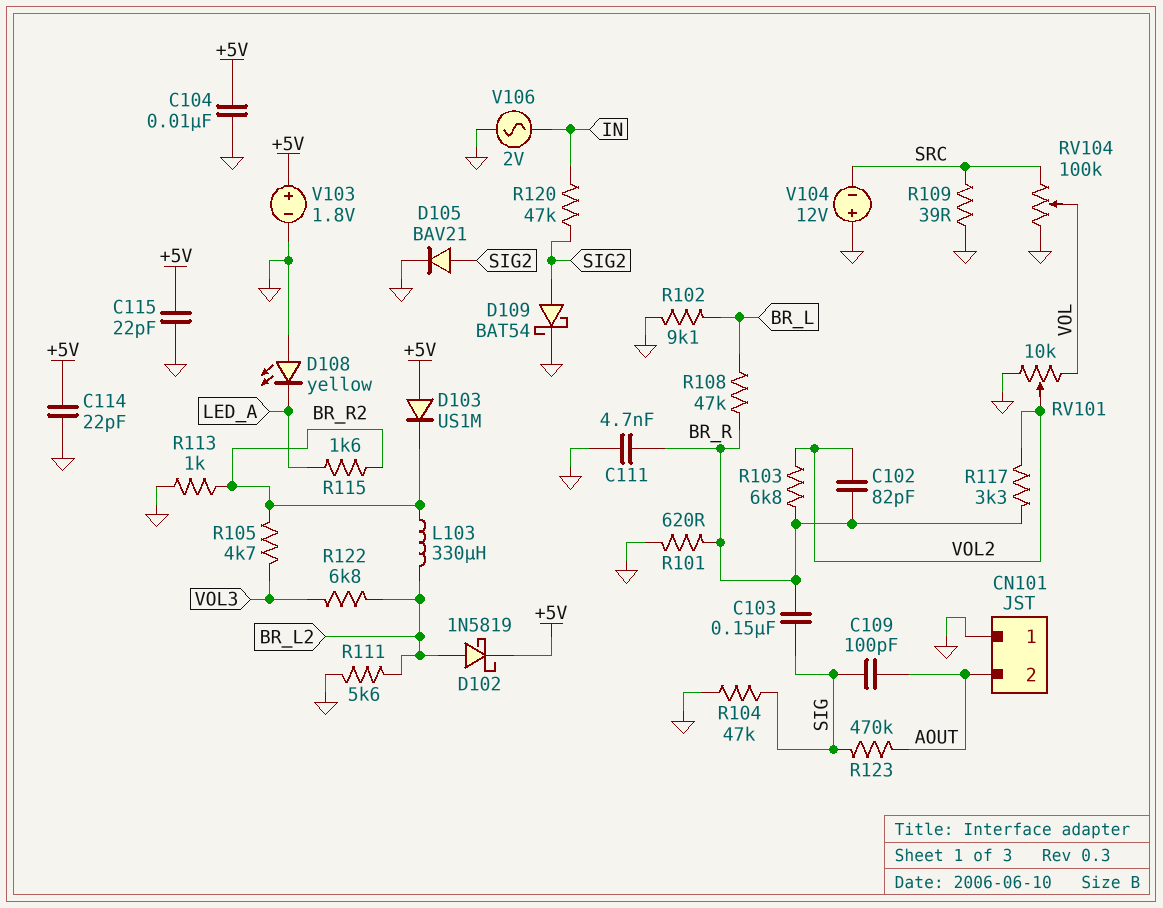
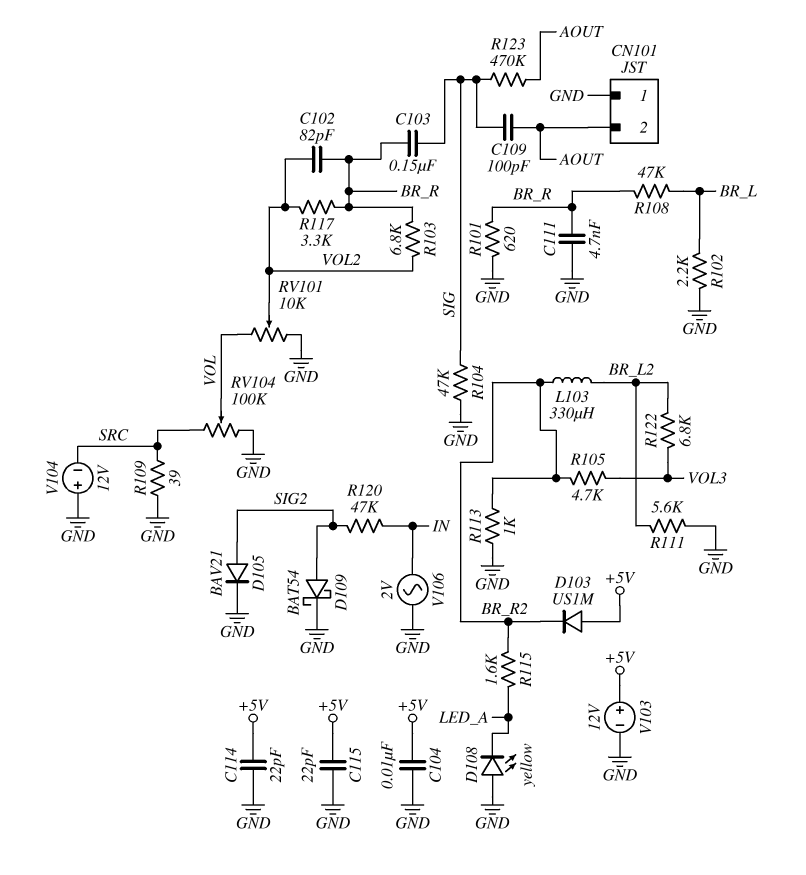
D102: schottky 1N5819 (A BR_L2, K +5V) -> none
R102: 9.1k (BR_L, GND) -> 2.2k (BR_L, GND)
V103: 1.8V (plus +5V, minus GND) -> 12V (plus +5V, minus GND)

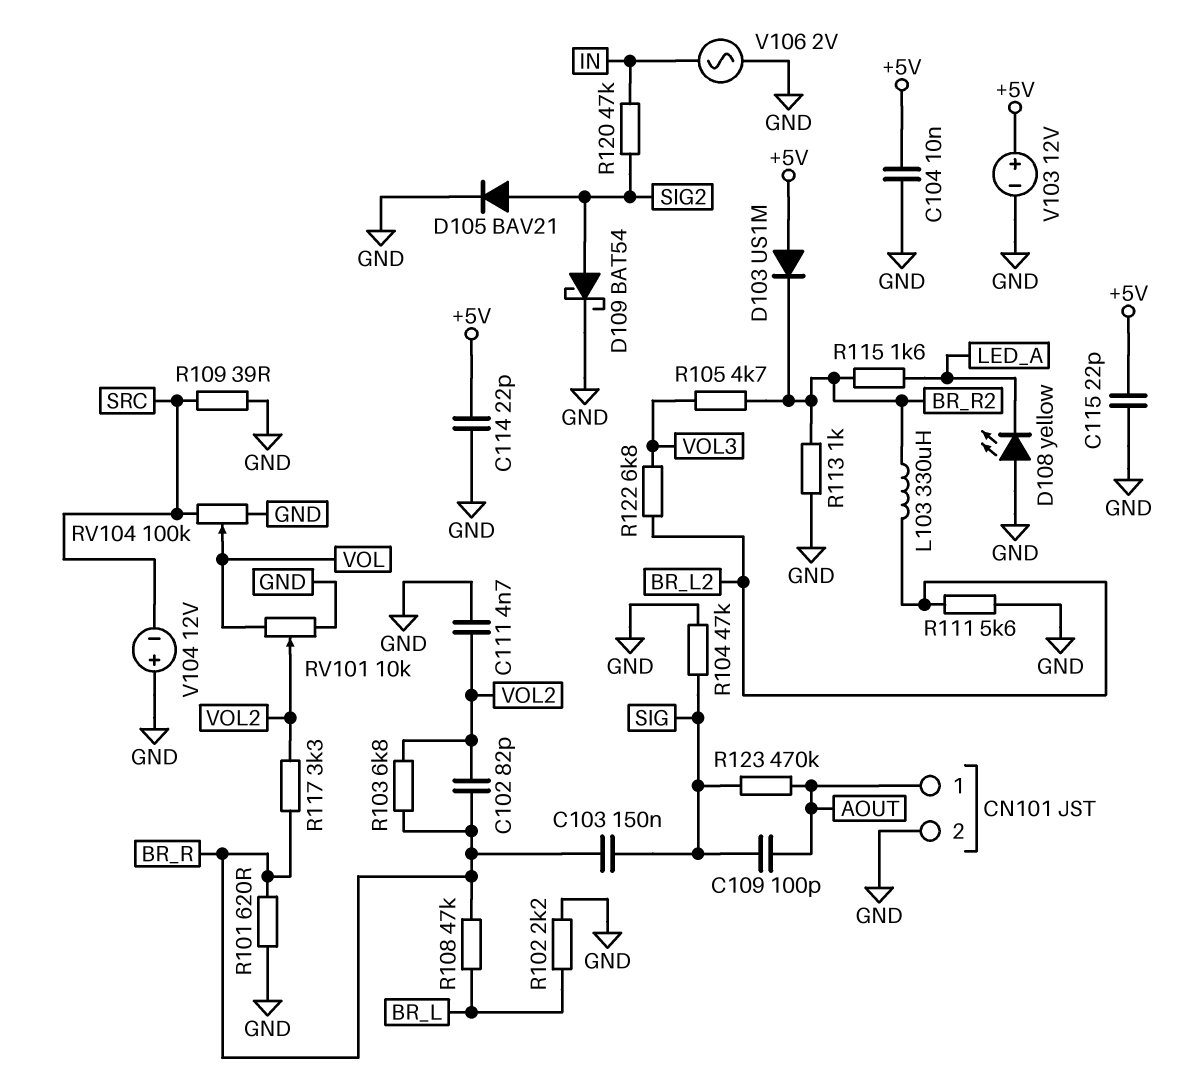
C111: 4.7nF (BR_R, GND) -> 4.7nF (GND, VOL2)
CN101 pin 1: GND -> AOUT
CN101 pin 2: AOUT -> GND

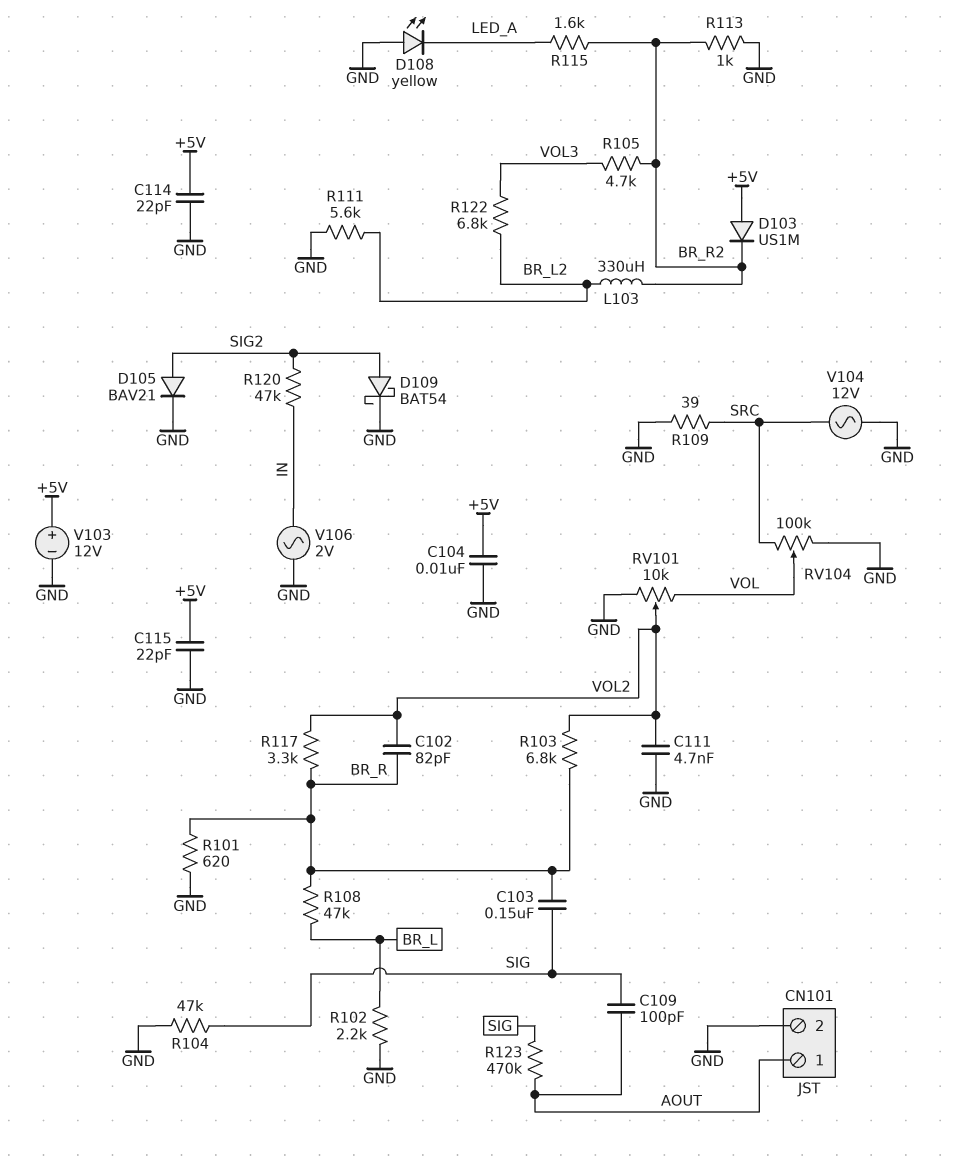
V104: 12V (plus GND, minus SRC) -> AC 12V (GND, SRC)

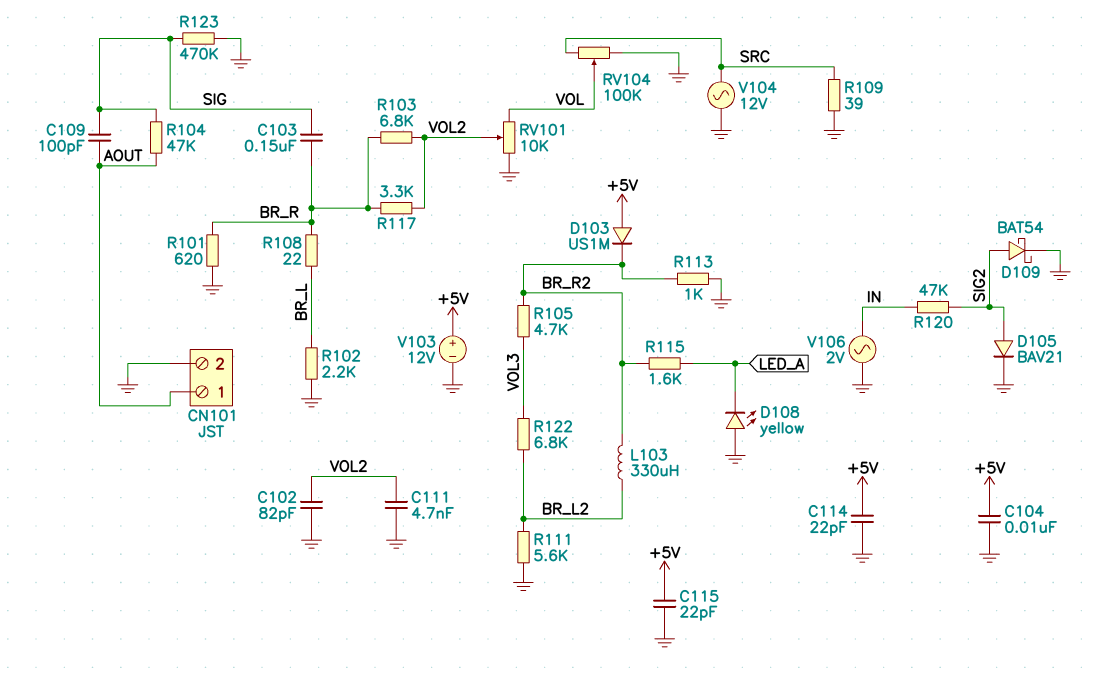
C102: 82pF (BR_R, VOL2) -> 82pF (GND, VOL2)
R104: 47k (GND, SIG) -> 47k (AOUT, SIG)
R108: 47k (BR_L, BR_R) -> 22 (BR_L, BR_R)
R123: 470k (AOUT, SIG) -> 470k (GND, SIG)

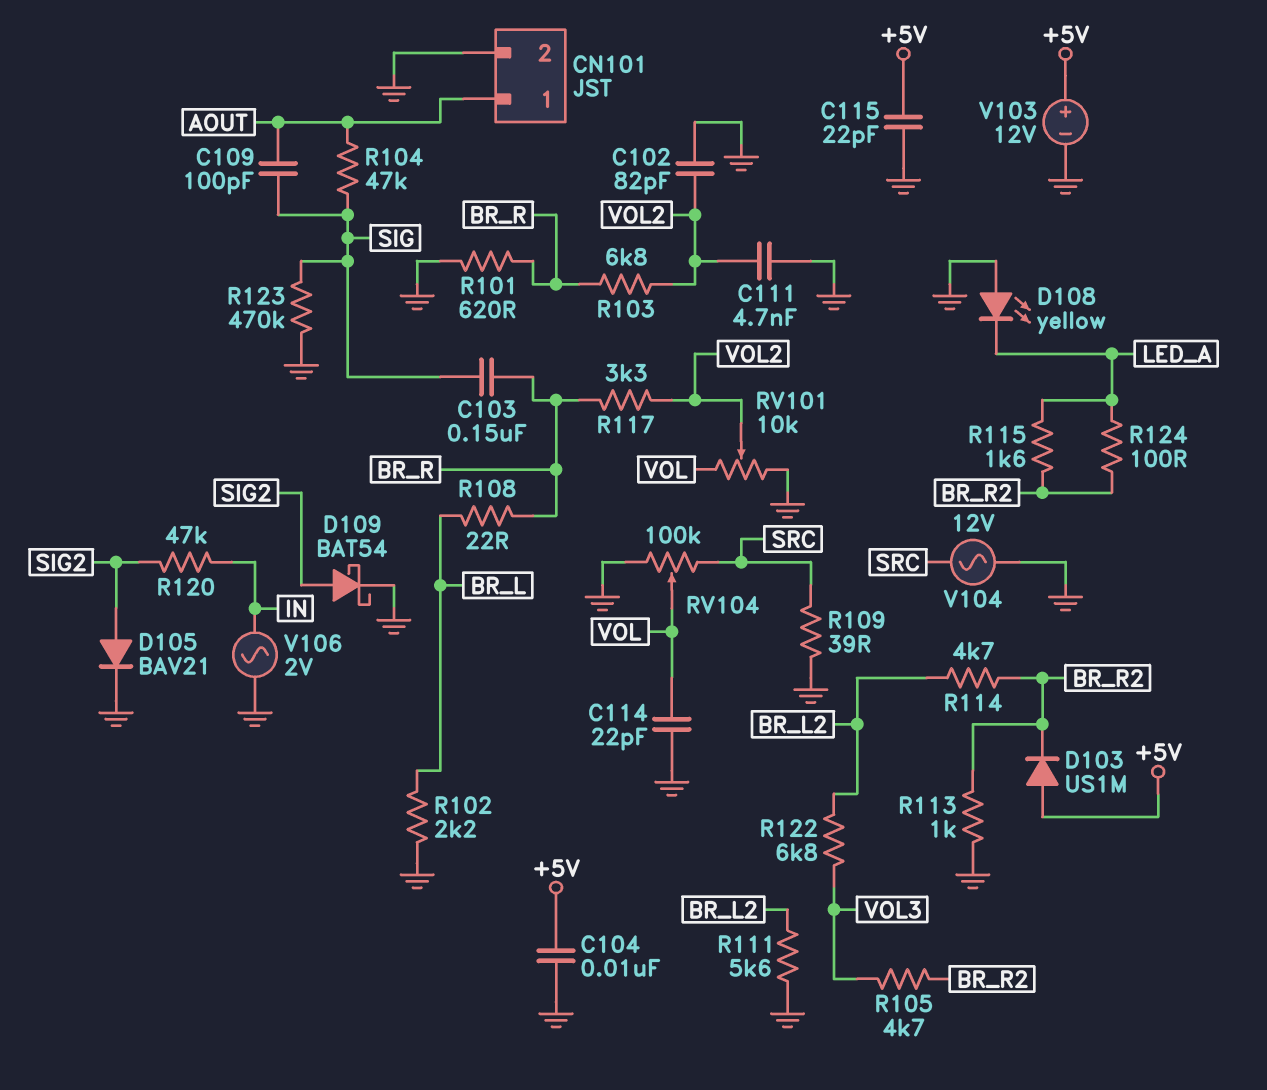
C114: 22pF (+5V, GND) -> 22pF (GND, VOL)
L103: 330uH (BR_L2, BR_R2) -> none
R114: none -> 4.7k (BR_L2, BR_R2)
R124: none -> 100 (BR_R2, LED_A)

